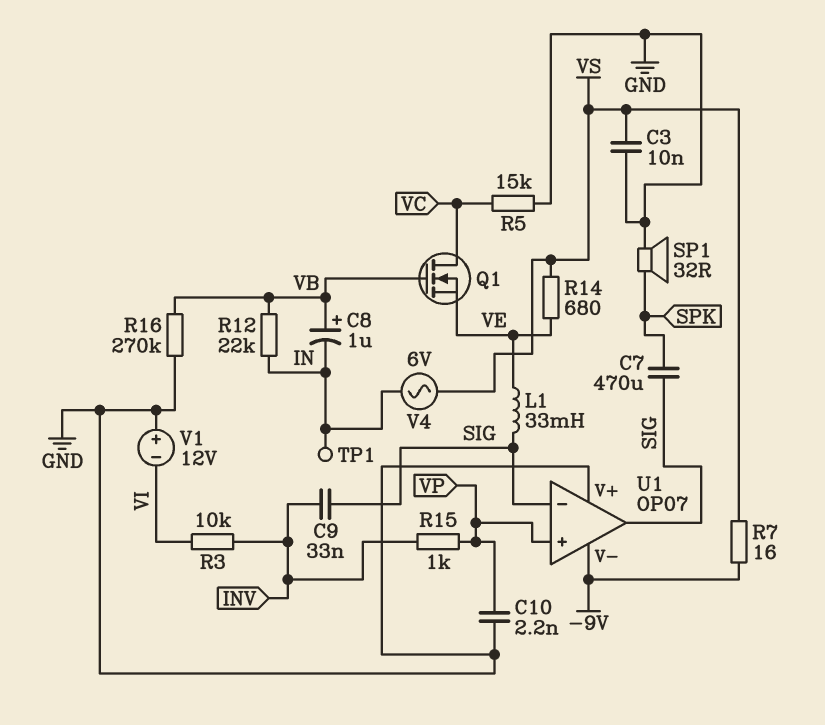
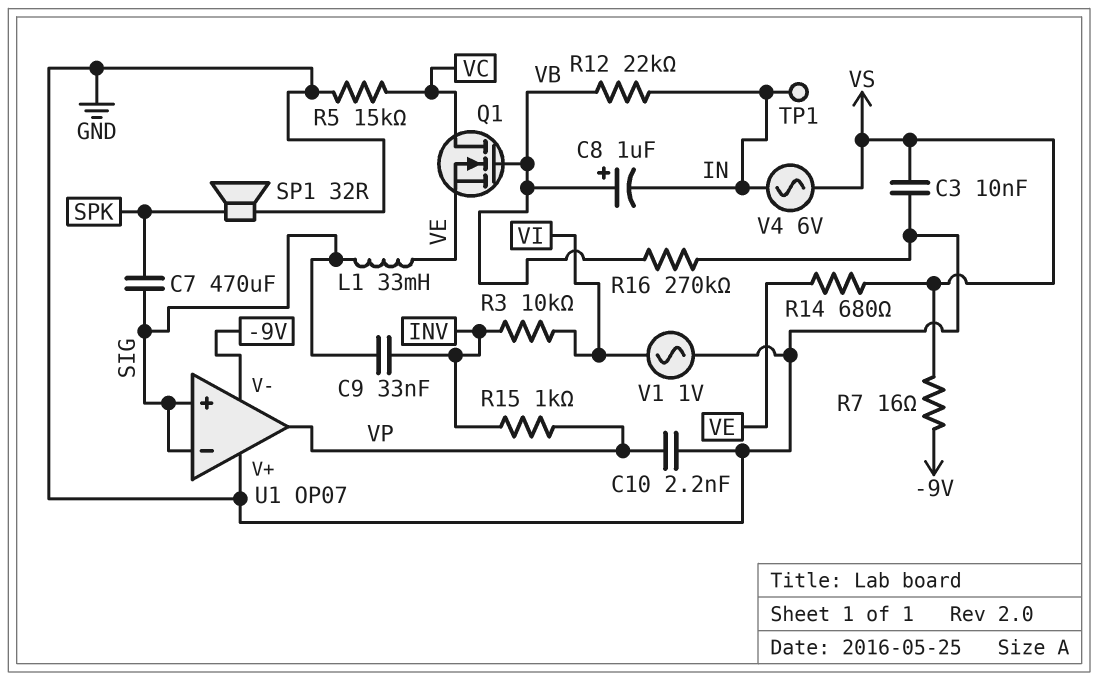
U1 pin in+: VP -> SIG
U1 pin out: SIG -> VP
V1: 12V (plus GND, minus VI) -> AC 1V (GND, VI)

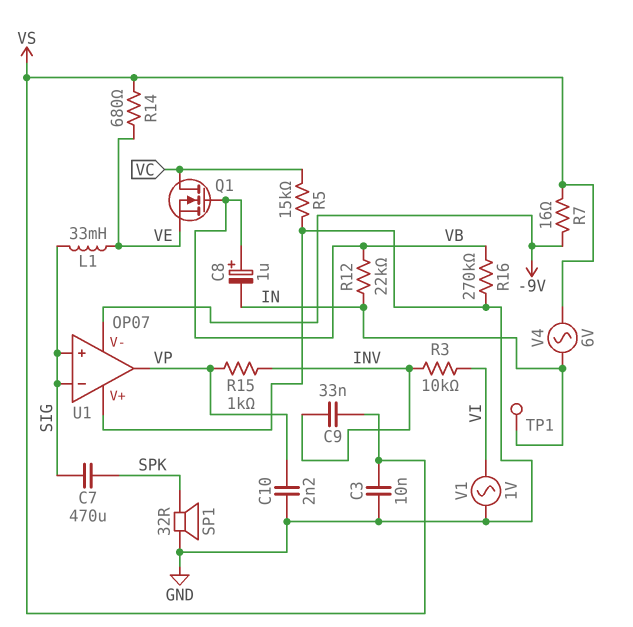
C9: 33nF (INV, SIG) -> 33nF (INV, VS)

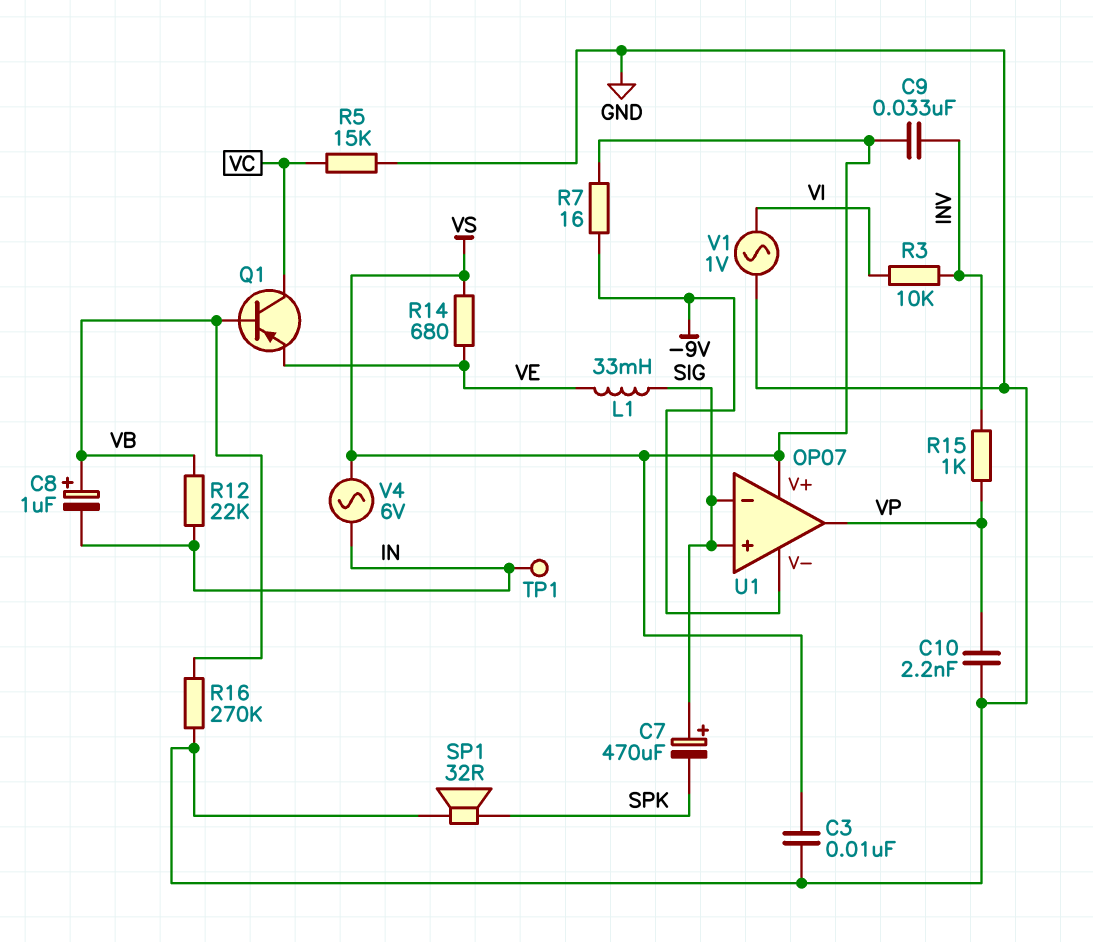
C7: 470uF (SIG, SPK) -> 470uF (plus SIG, minus SPK)
Q1: NMOS (G VB, D VC, S VE) -> PNP (B VB, C VC, E VE)
U1 pin V+: GND -> VS

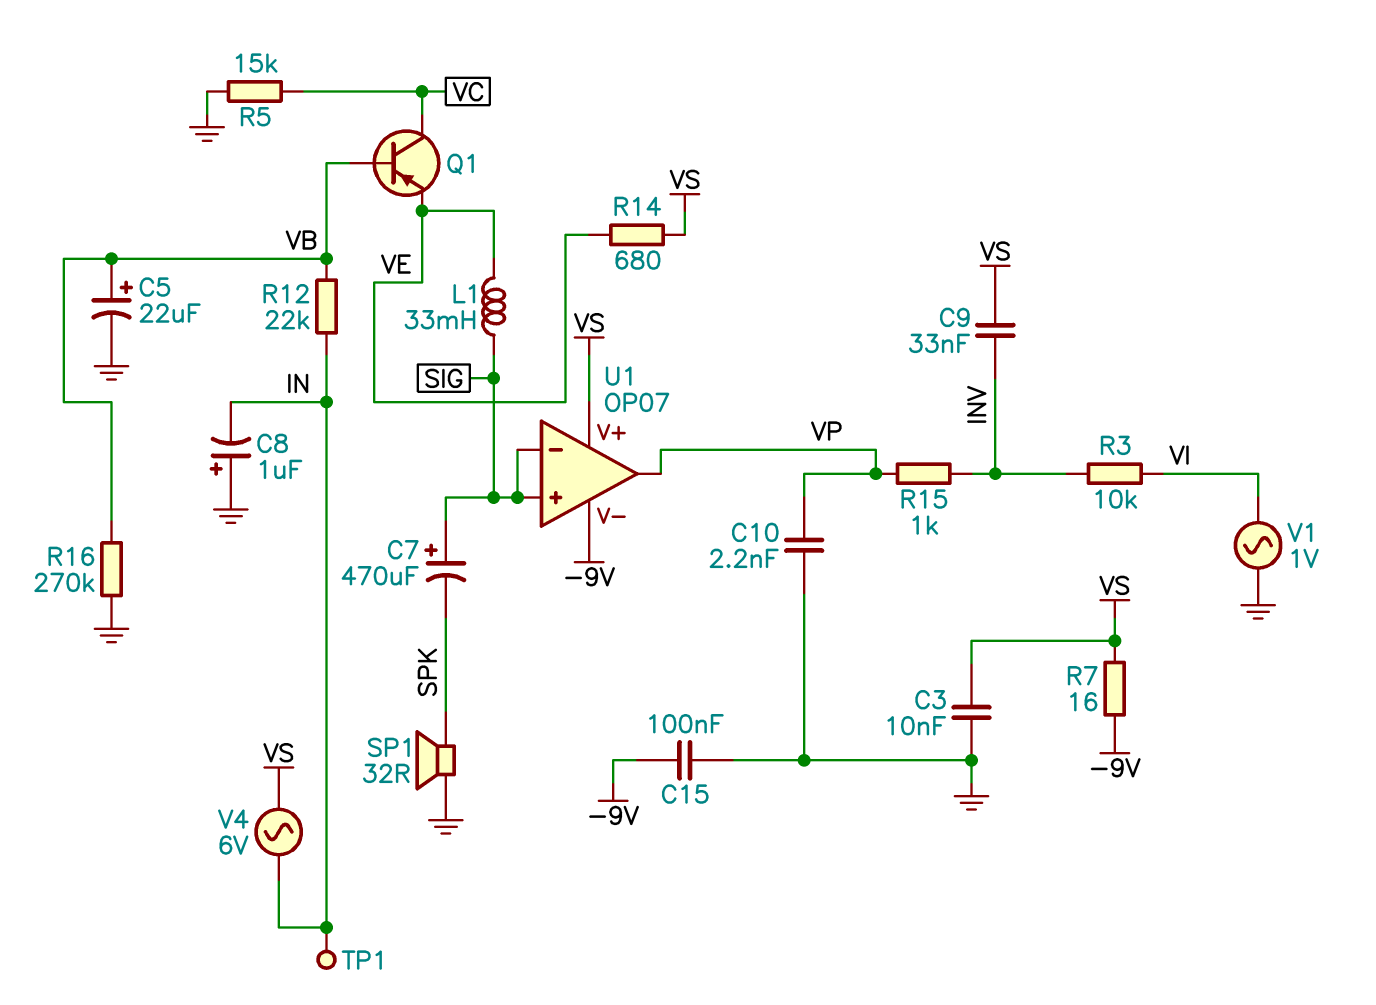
C5: none -> 22uF (plus VB, minus GND)
C8: 1uF (plus VB, minus IN) -> 1uF (plus GND, minus IN)
C15: none -> 100nF (-9V, GND)

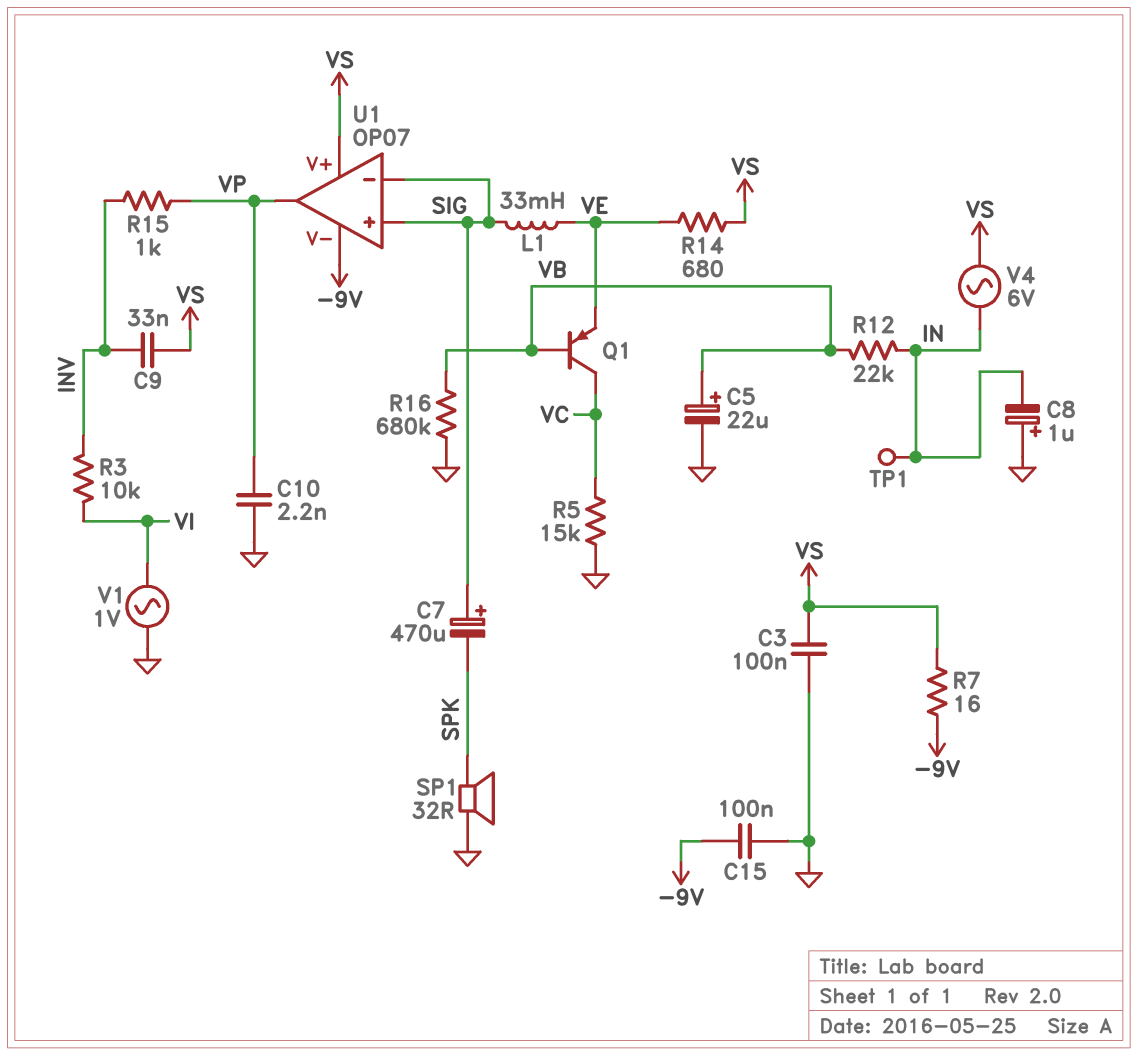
C3: 10nF (GND, VS) -> 100nF (GND, VS)
R16: 270k (GND, VB) -> 680k (GND, VB)

